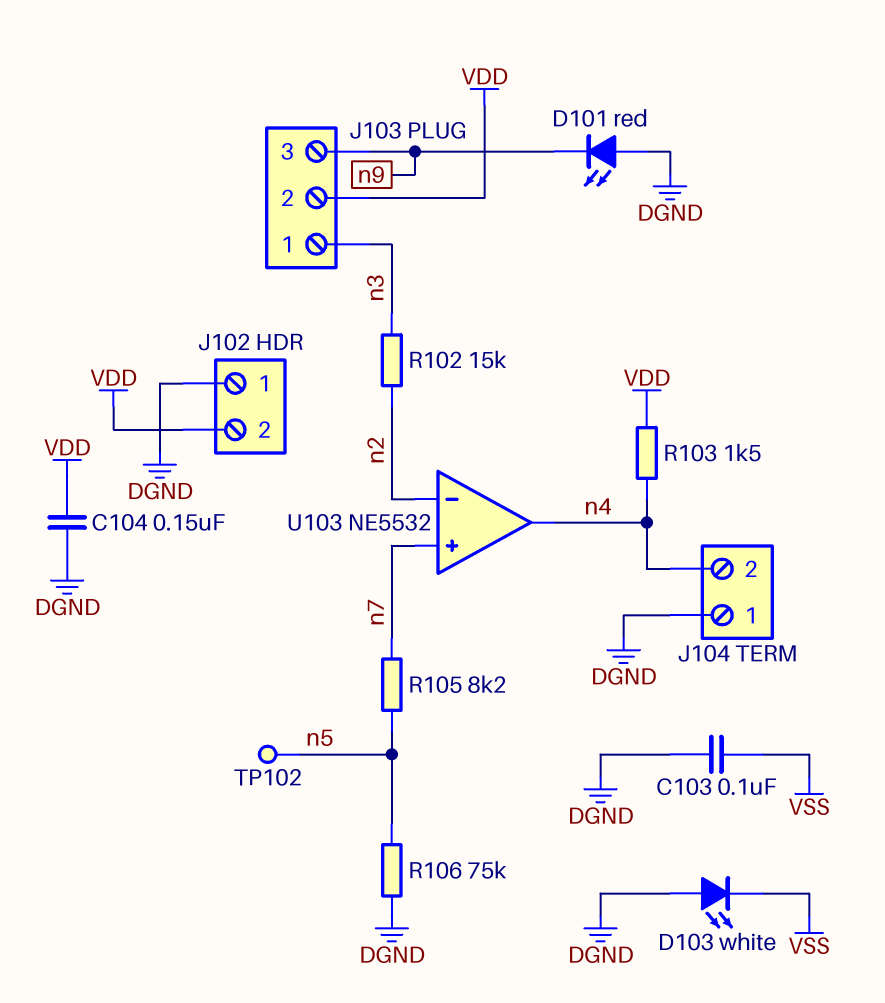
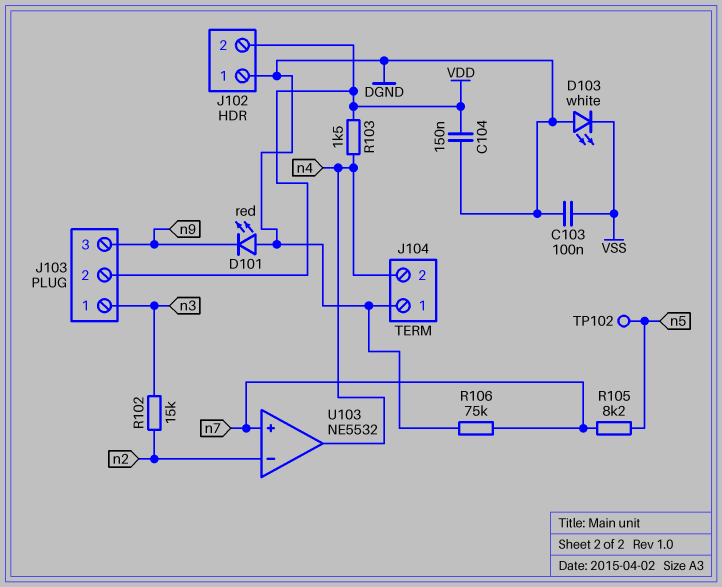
R106: 75k (DGND, n5) -> 75k (DGND, n7)

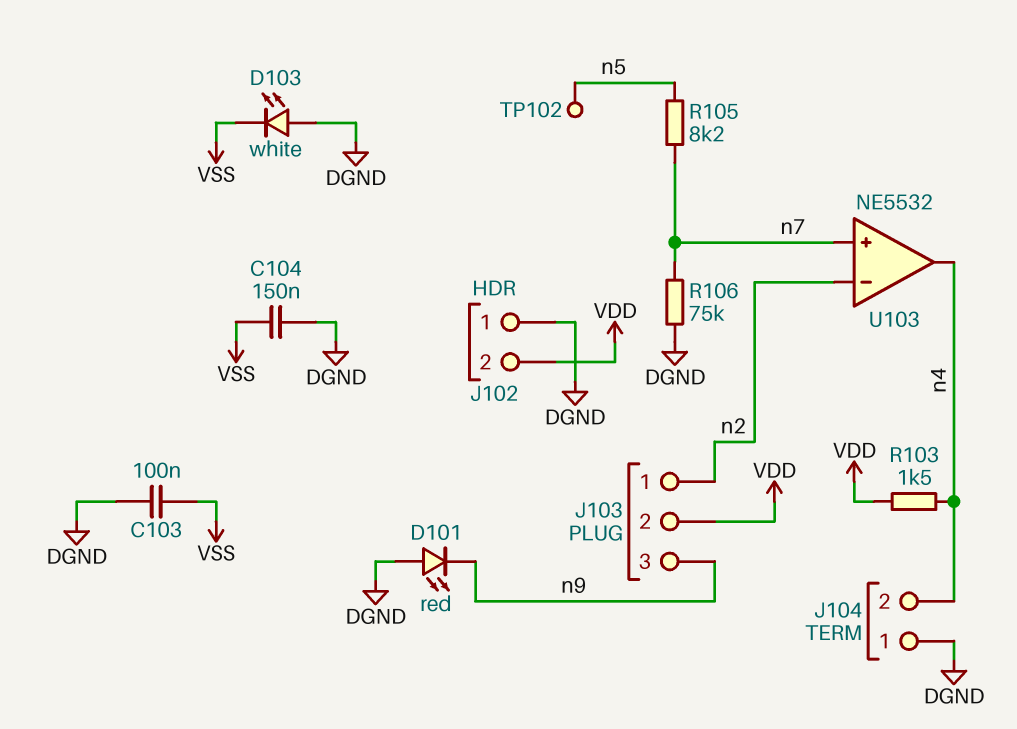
C104: 150nF (DGND, VDD) -> 150nF (DGND, VSS)
J103 pin 1: n3 -> n2
R102: 15k (n2, n3) -> none

